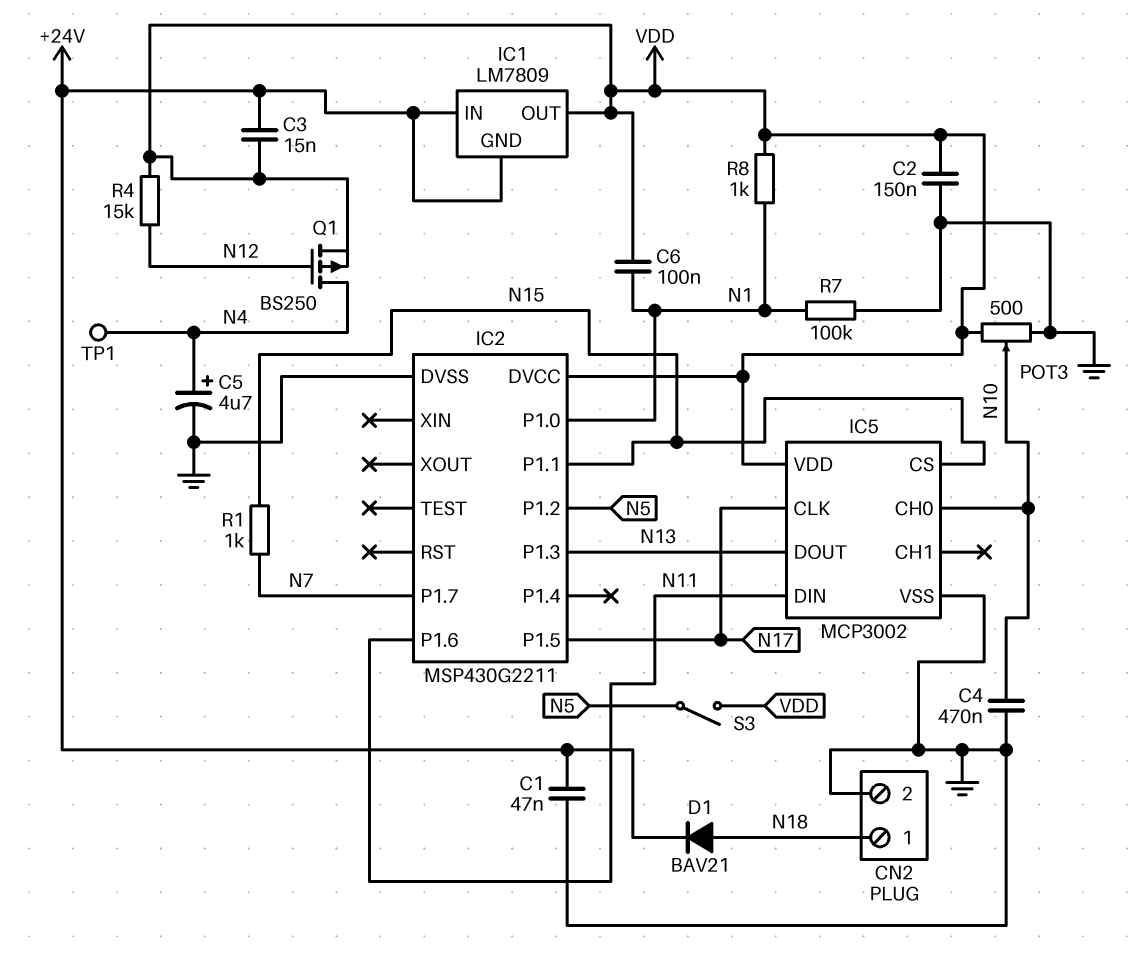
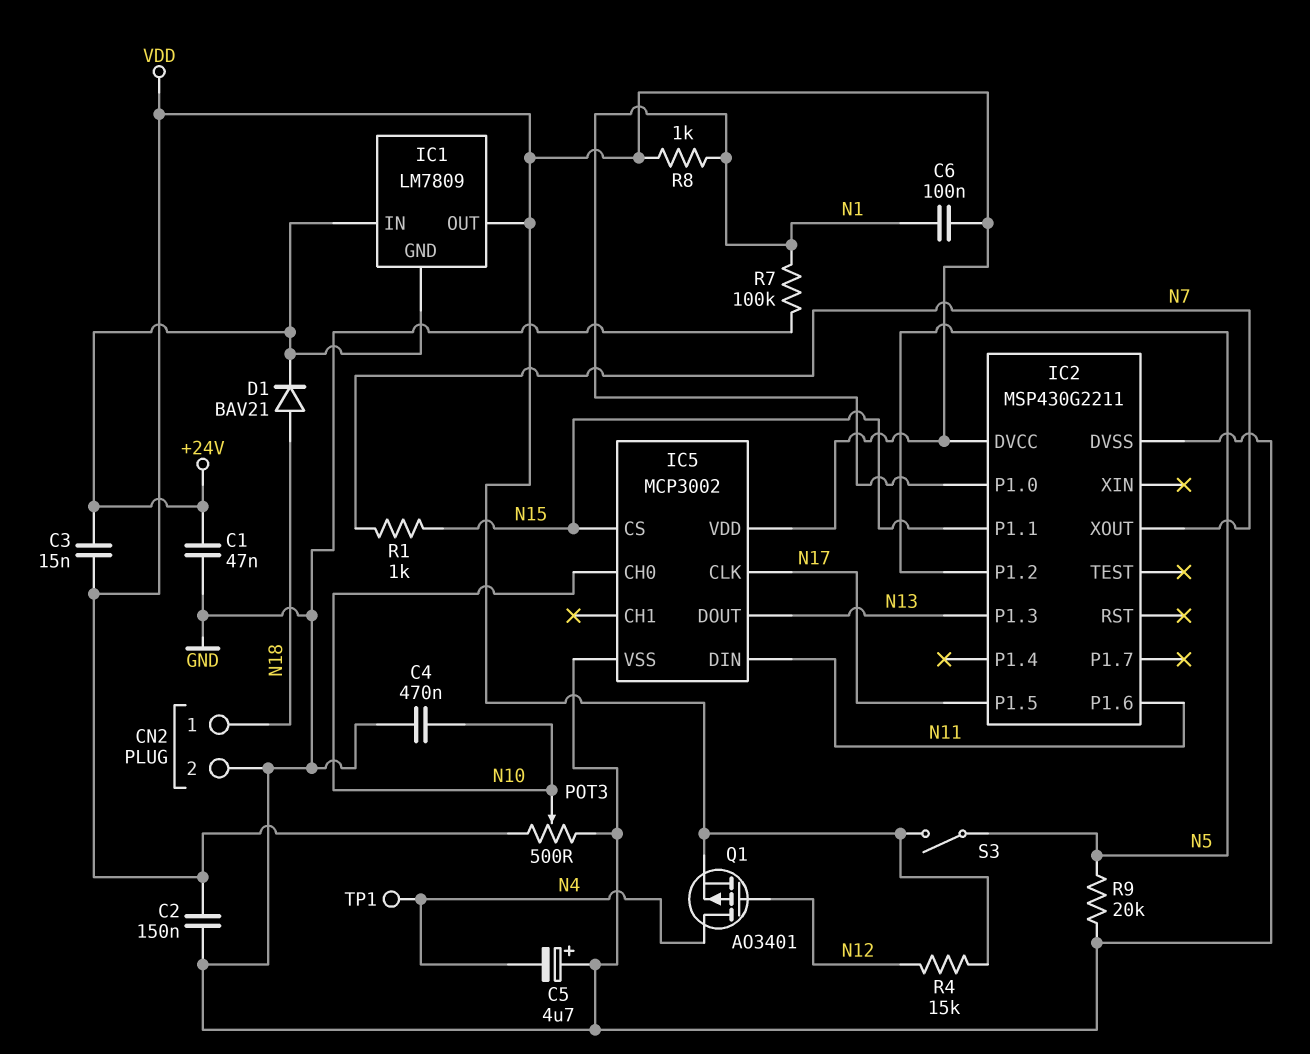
C5: 4.7uF (plus N4, minus GND) -> 4.7uF (plus GND, minus N4)
IC2 pin P1.7: N7 -> none
IC2 pin XOUT: none -> N7
Q1: PMOS BS250 (G N12, D N4, S VDD) -> PMOS AO3401 (G N12, D N4, S VDD)
R9: none -> 20k (GND, N5)

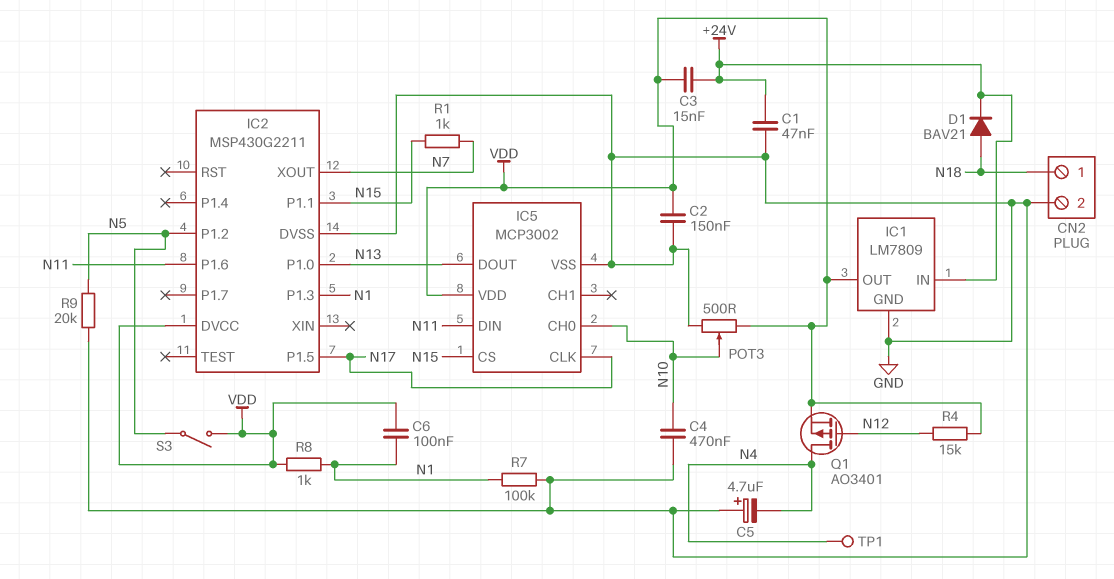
IC1 pin GND: +24V -> GND
IC2 pin P1.0: N1 -> N13
IC2 pin P1.3: N13 -> N1

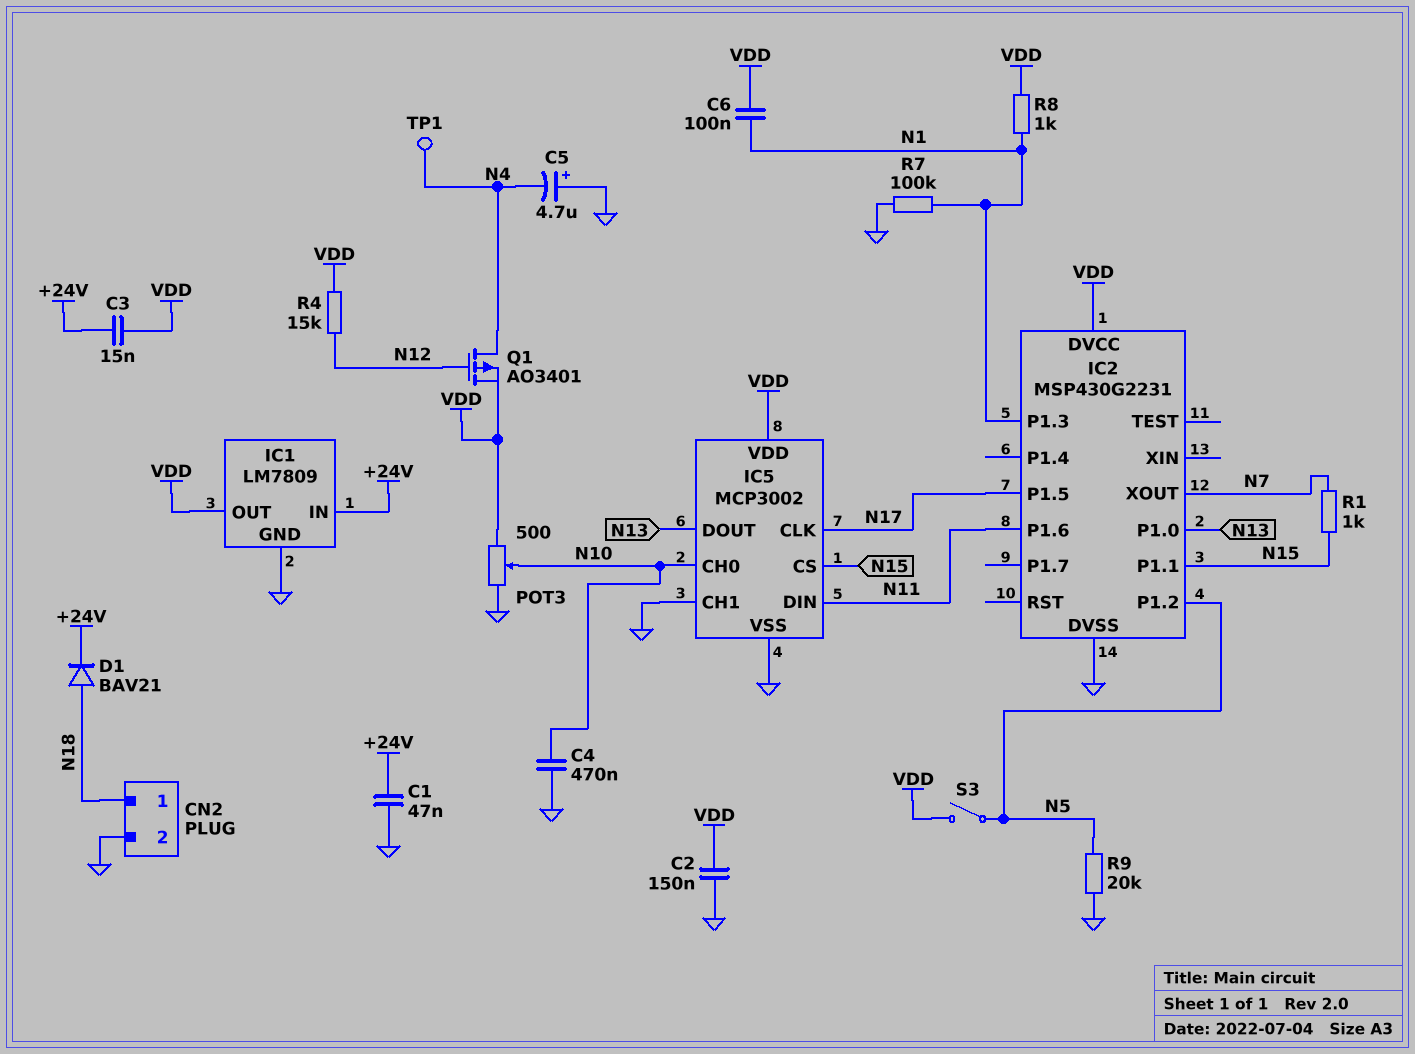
IC2: MSP430G2211 -> MSP430G2231
IC5 pin CH1: none -> GND

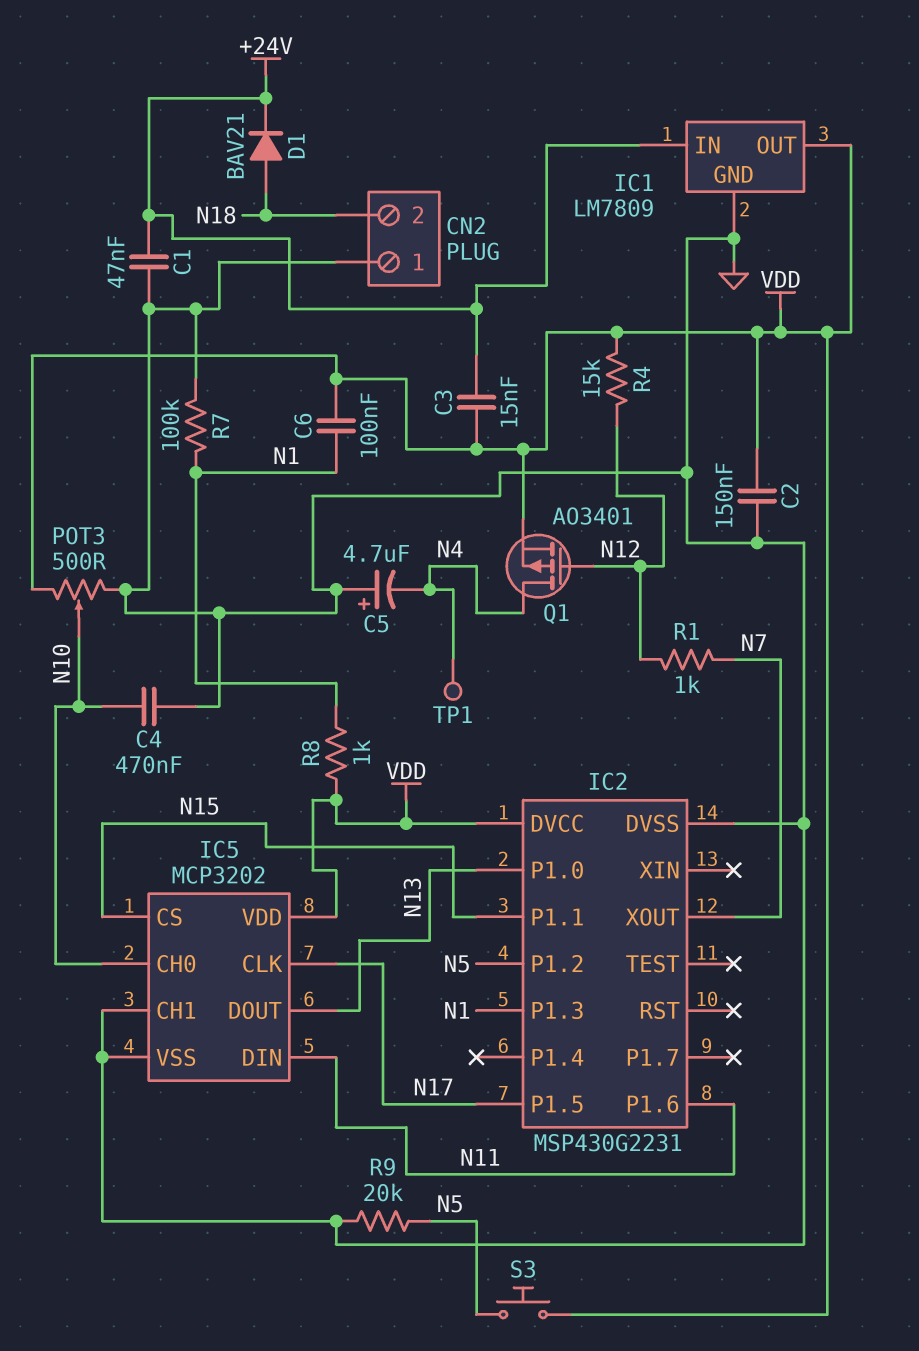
CN2 pin 1: N18 -> GND
CN2 pin 2: GND -> N18
IC5: MCP3002 -> MCP3202
R1: 1k (N7, N15) -> 1k (N7, N12)
S3: switch (N5, VDD) -> button (N5, VDD)

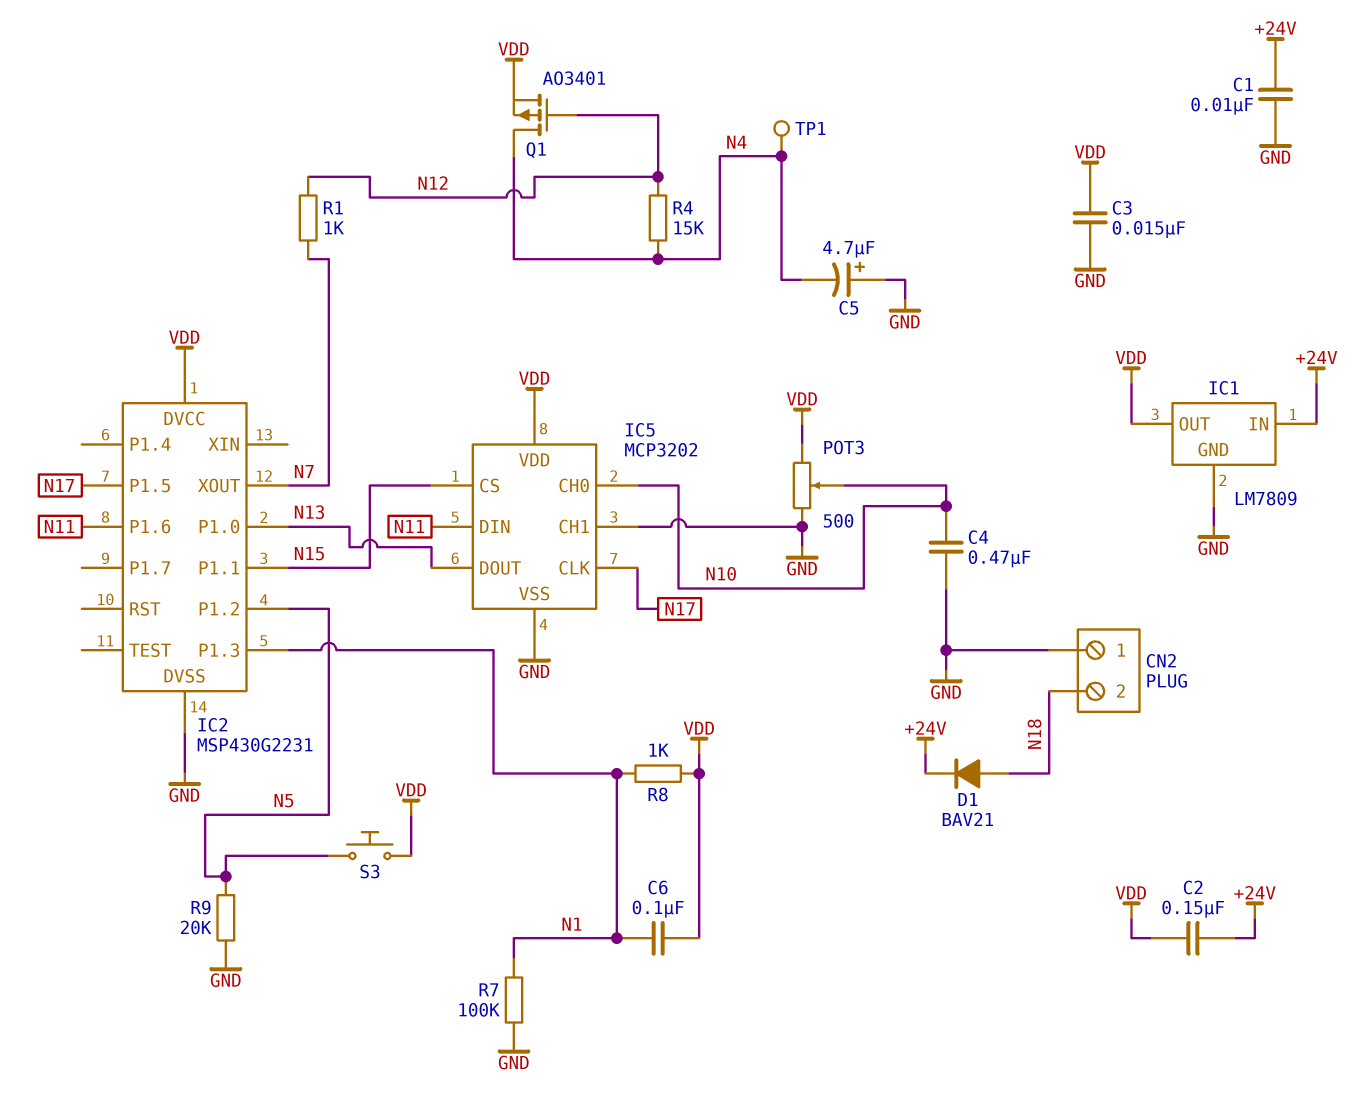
C1: 47nF (+24V, GND) -> 10nF (+24V, GND)
C2: 150nF (GND, VDD) -> 150nF (+24V, VDD)
C3: 15nF (+24V, VDD) -> 15nF (GND, VDD)
R4: 15k (N12, VDD) -> 15k (N4, N12)

